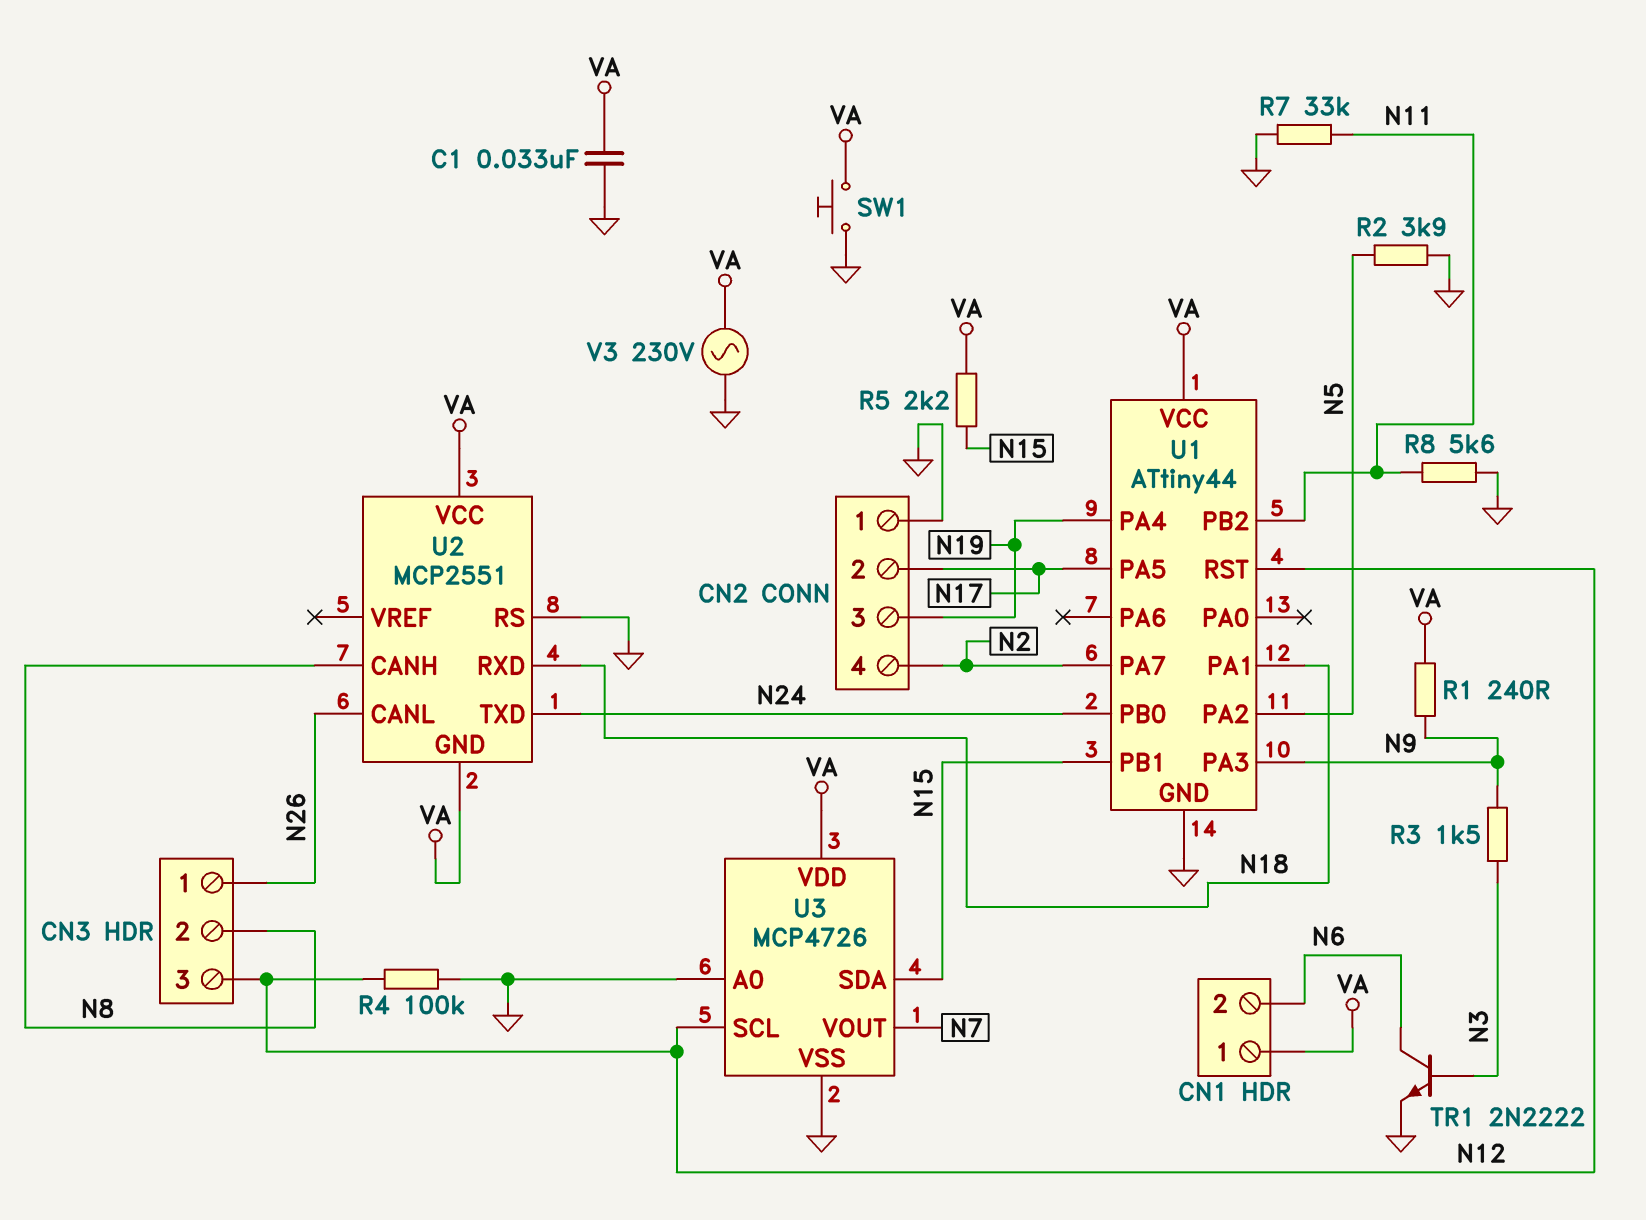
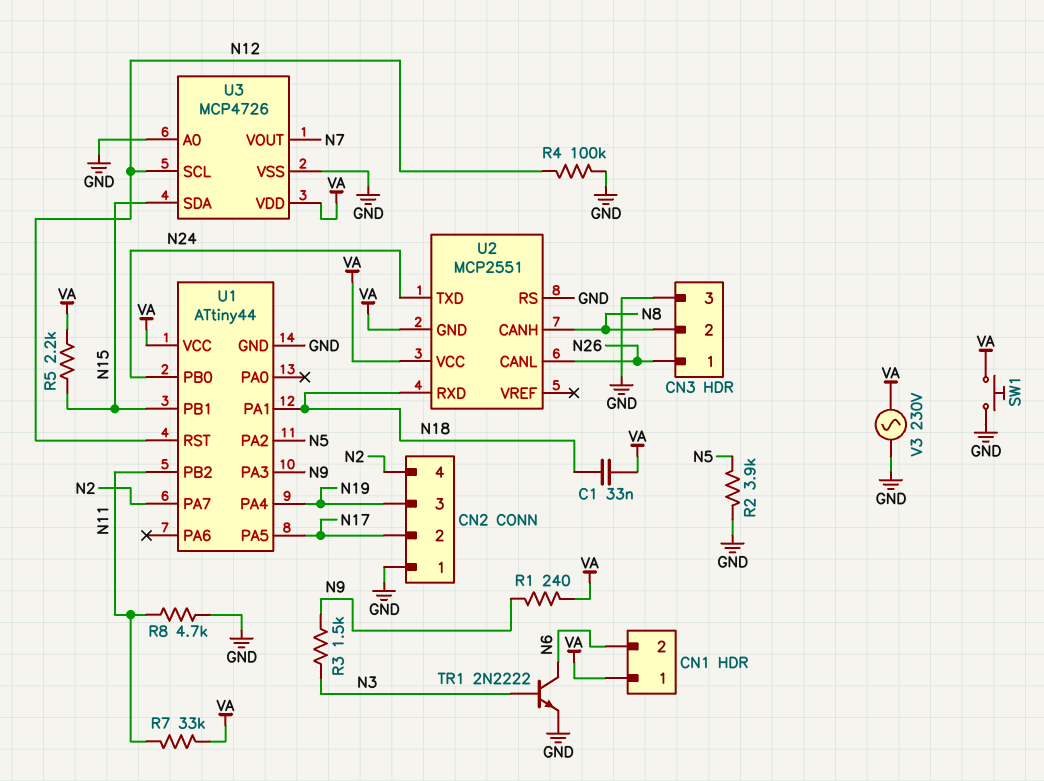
C1: 33nF (GND, VA) -> 33nF (N18, VA)
CN3 pin 3: N12 -> GND
R7: 33k (GND, N11) -> 33k (N11, VA)
R8: 5.6k (GND, N11) -> 4.7k (GND, N11)

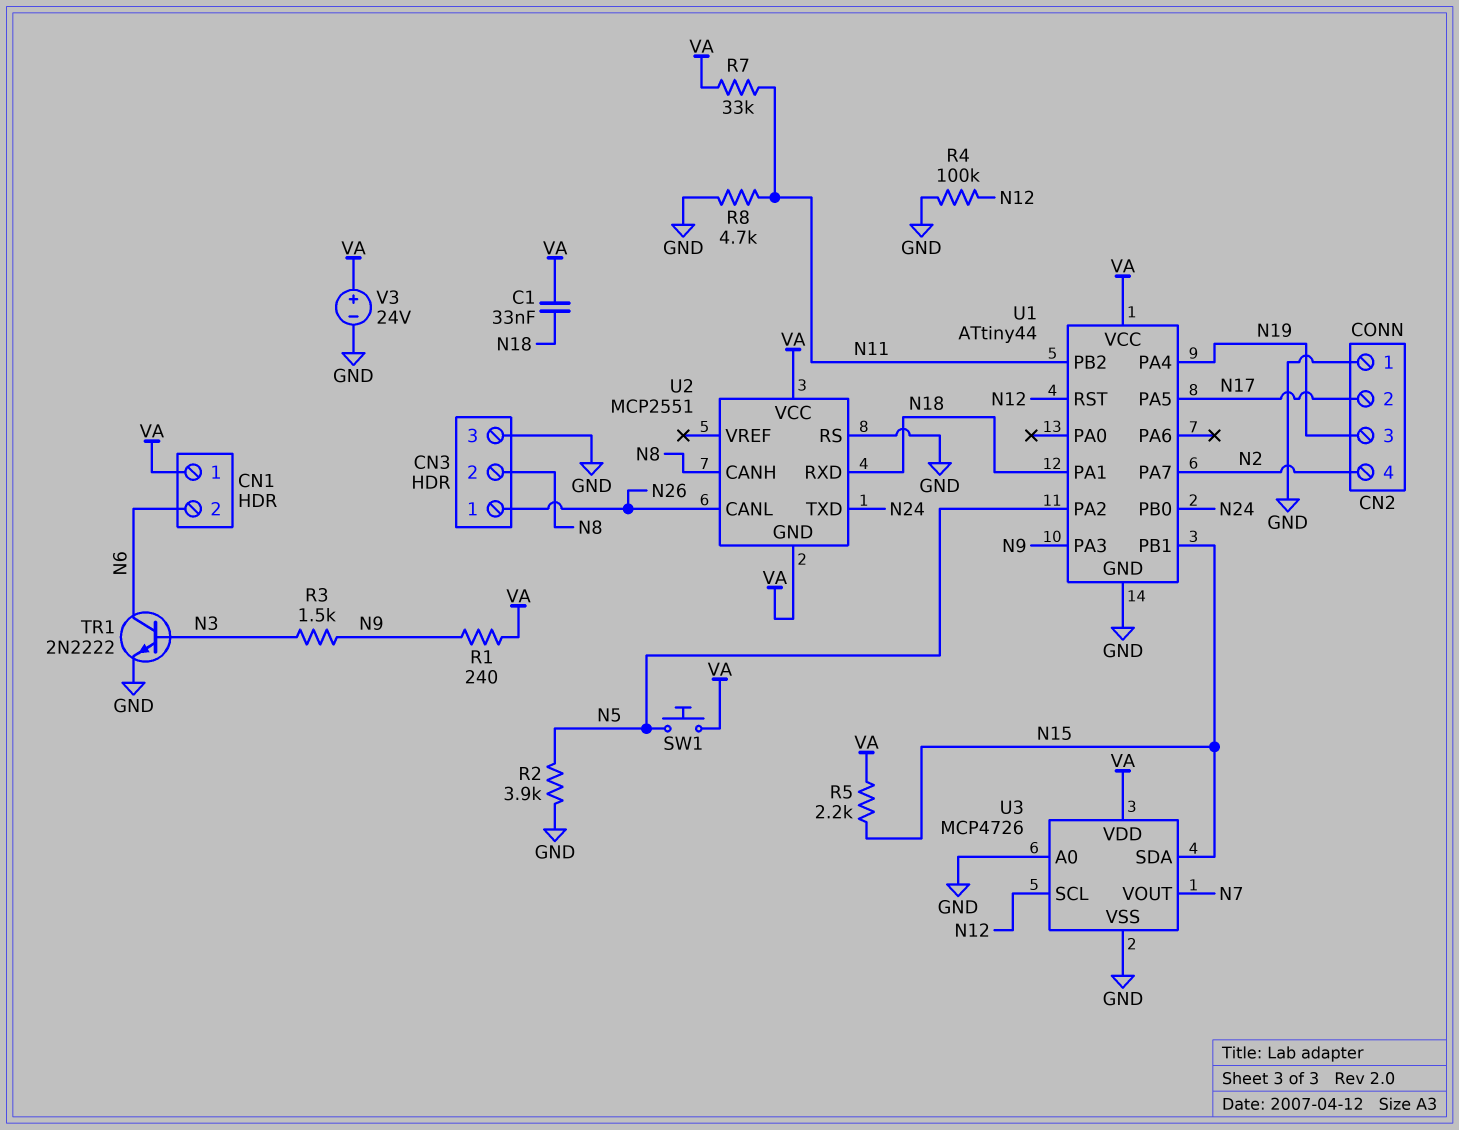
SW1: button (GND, VA) -> button (N5, VA)
V3: AC 230V (GND, VA) -> 24V (plus VA, minus GND)

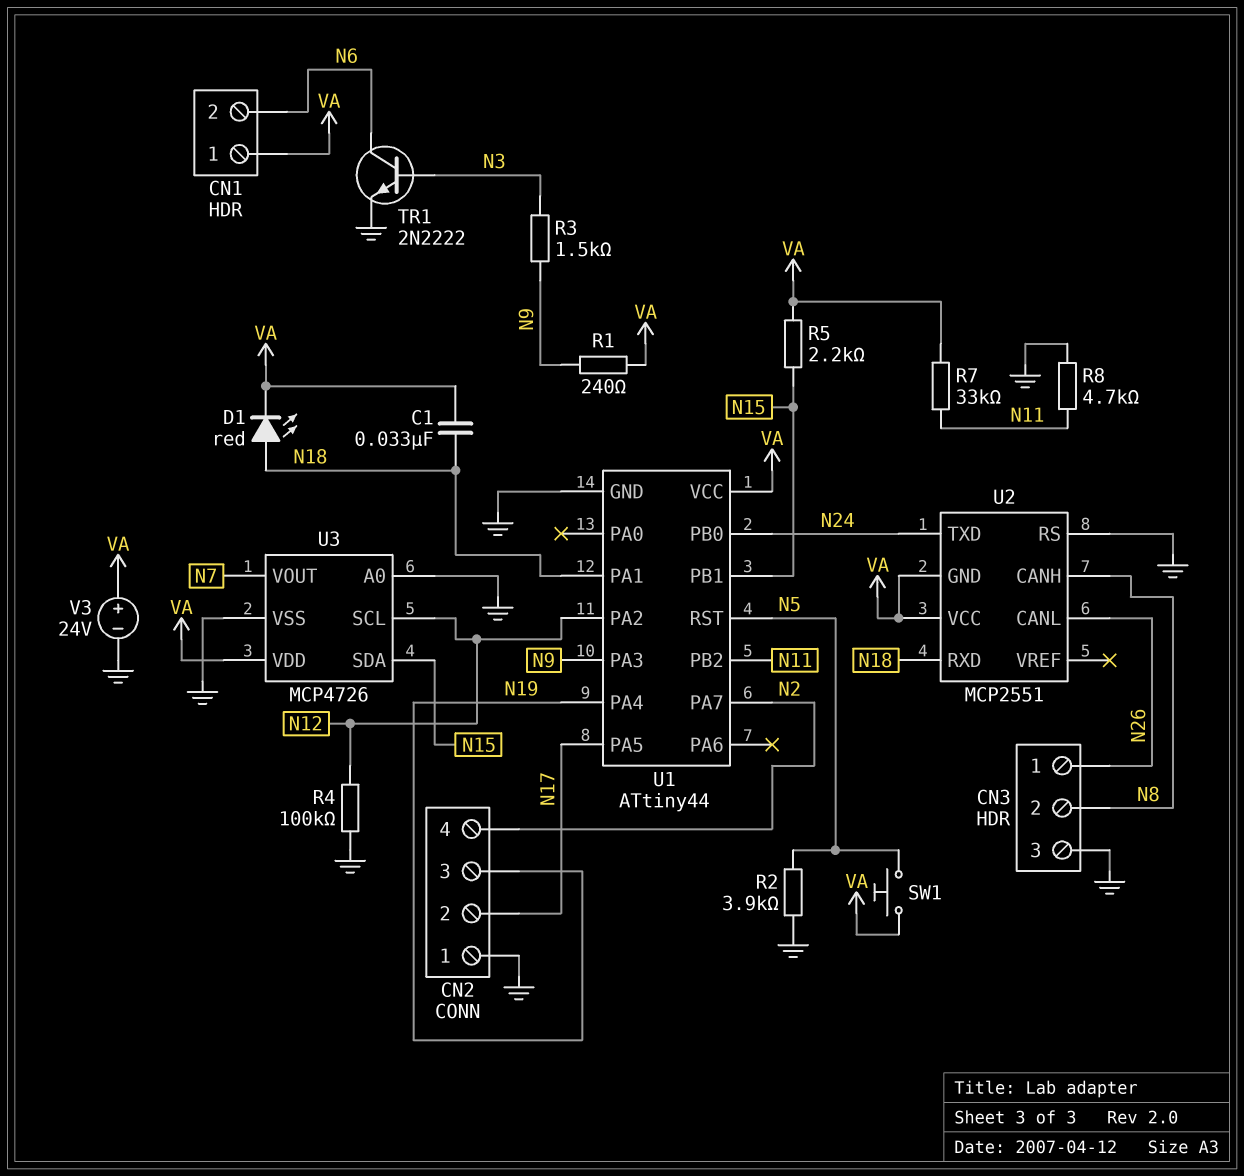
D1: none -> LED red (A N18, K VA)
U1 pin PA2: N5 -> N12
U1 pin RST: N12 -> N5

